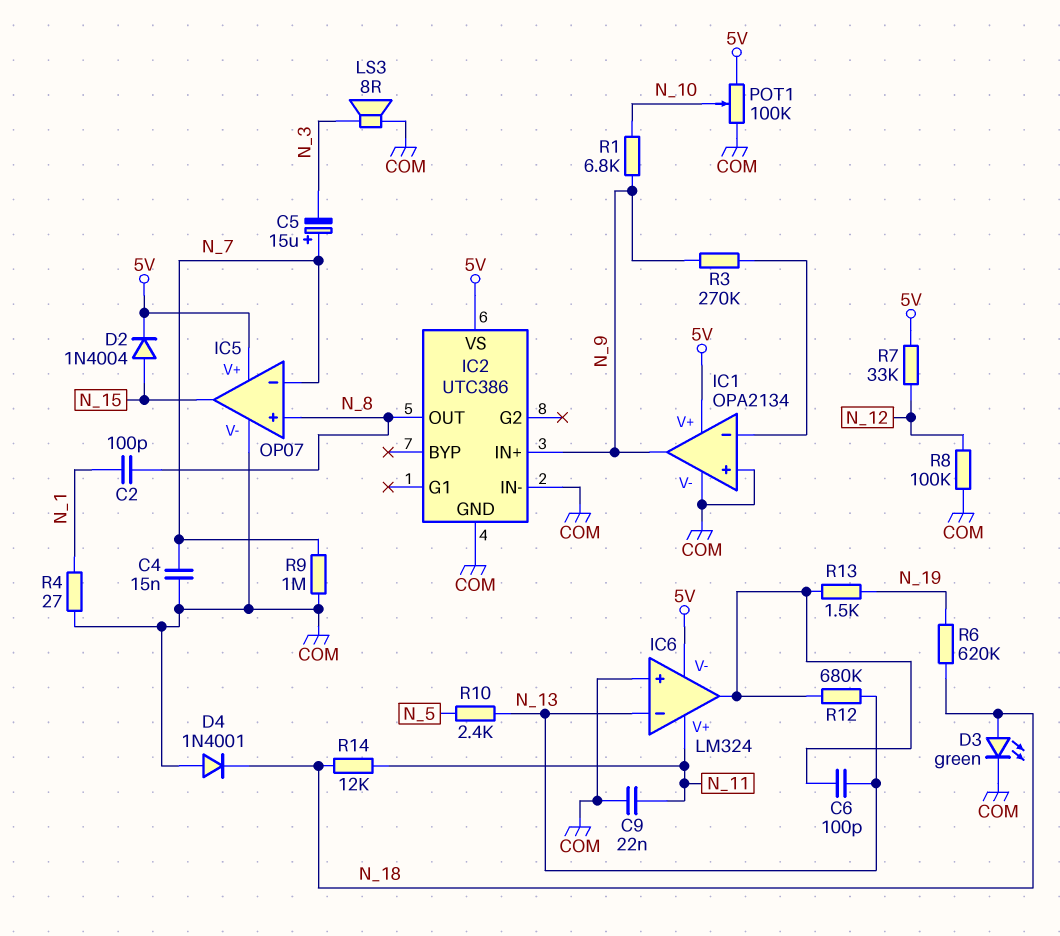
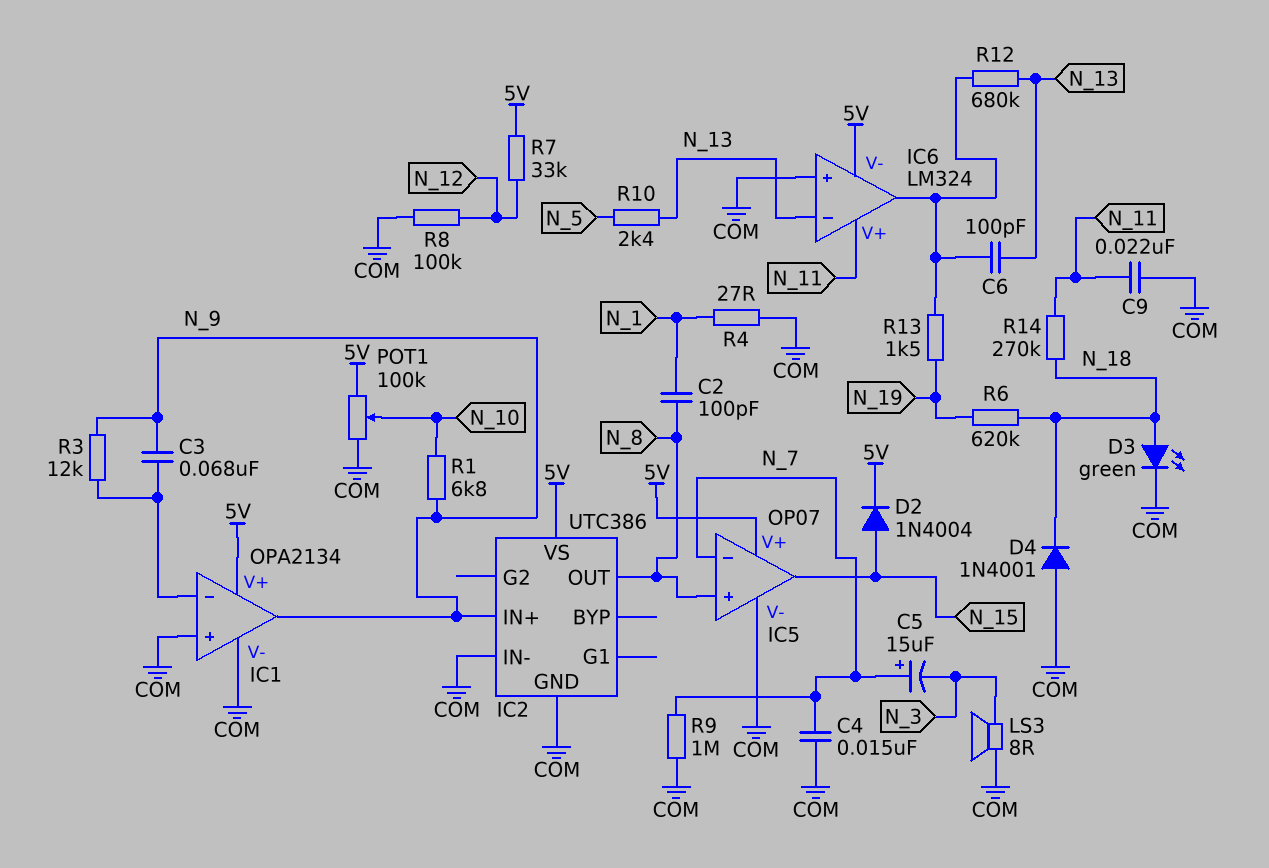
C3: none -> 68nF (IC1/in-, N_9)
R3: 270k (IC1/in-, N_9) -> 12k (IC1/in-, N_9)
R14: 12k (N_11, N_18) -> 270k (N_11, N_18)

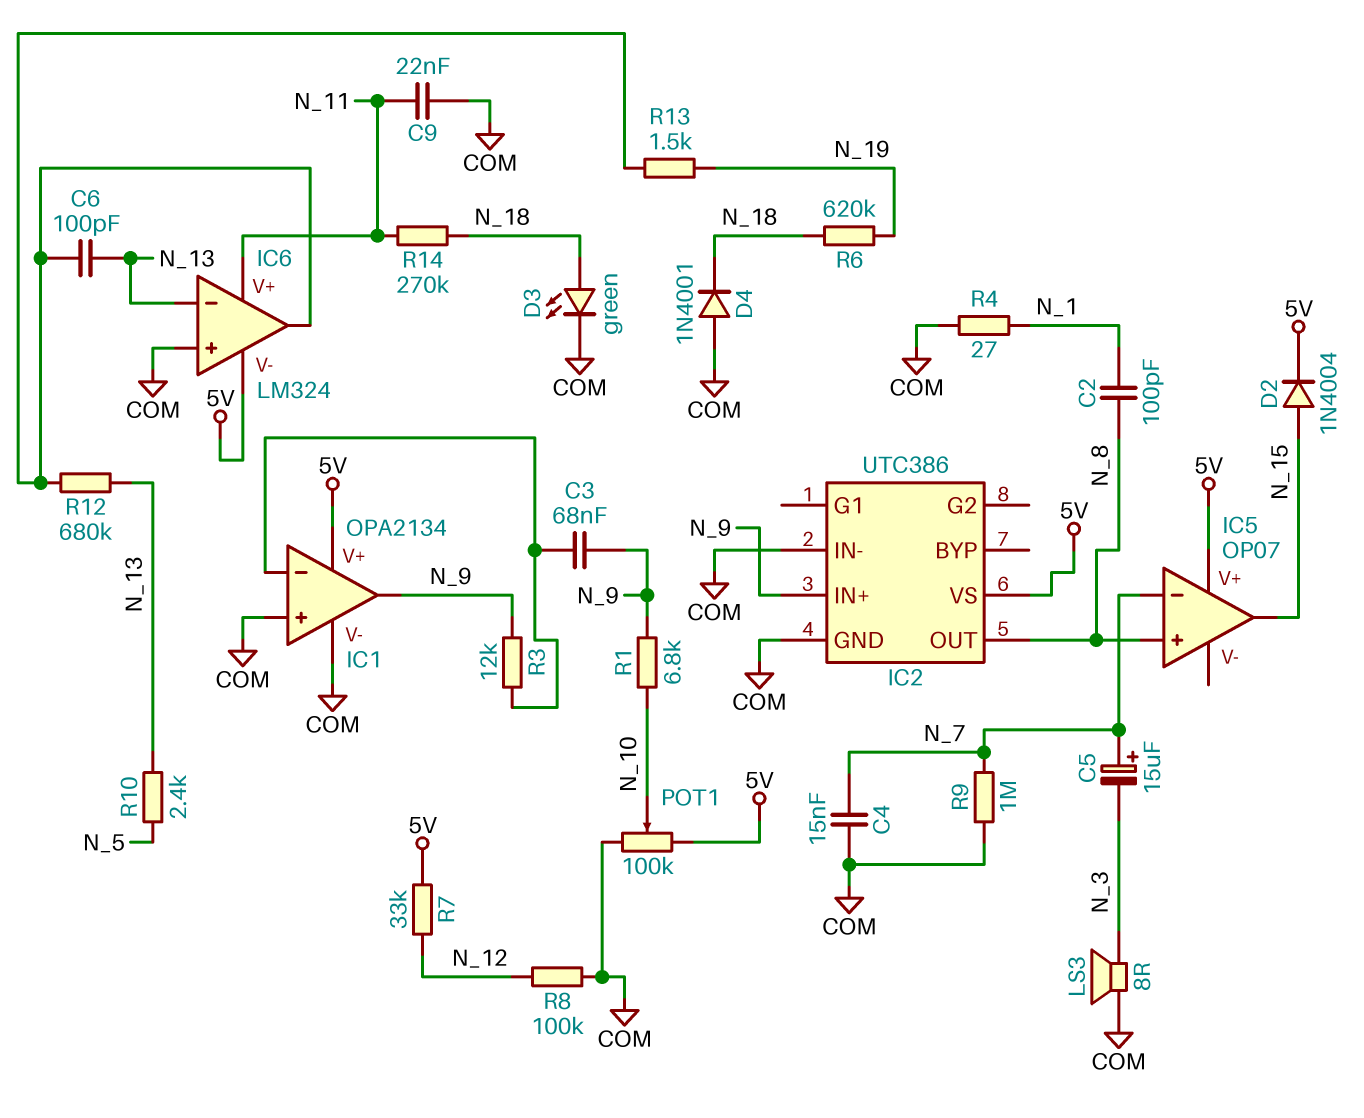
IC5 pin V-: COM -> none

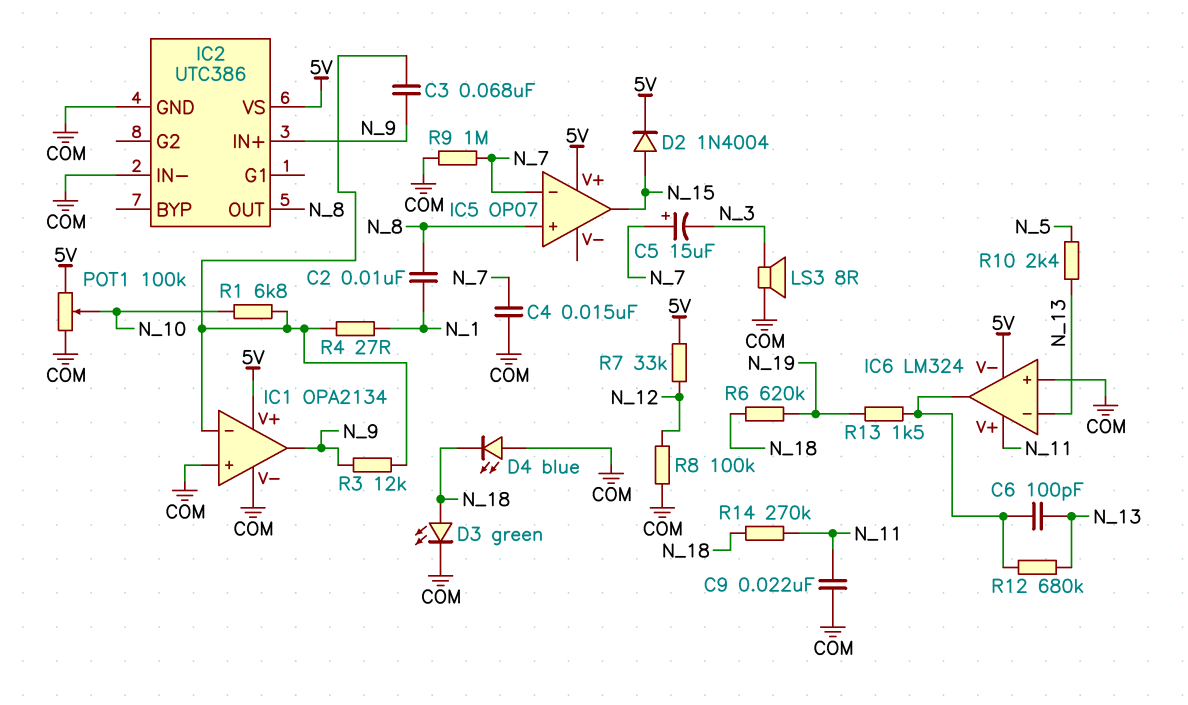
C2: 100pF (N_1, N_8) -> 10nF (N_1, N_8)
D4: diode 1N4001 (A COM, K N_18) -> LED blue (A COM, K N_18)
R1: 6.8k (N_9, N_10) -> 6.8k (IC1/in-, N_10)
R4: 27 (COM, N_1) -> 27 (IC1/in-, N_1)

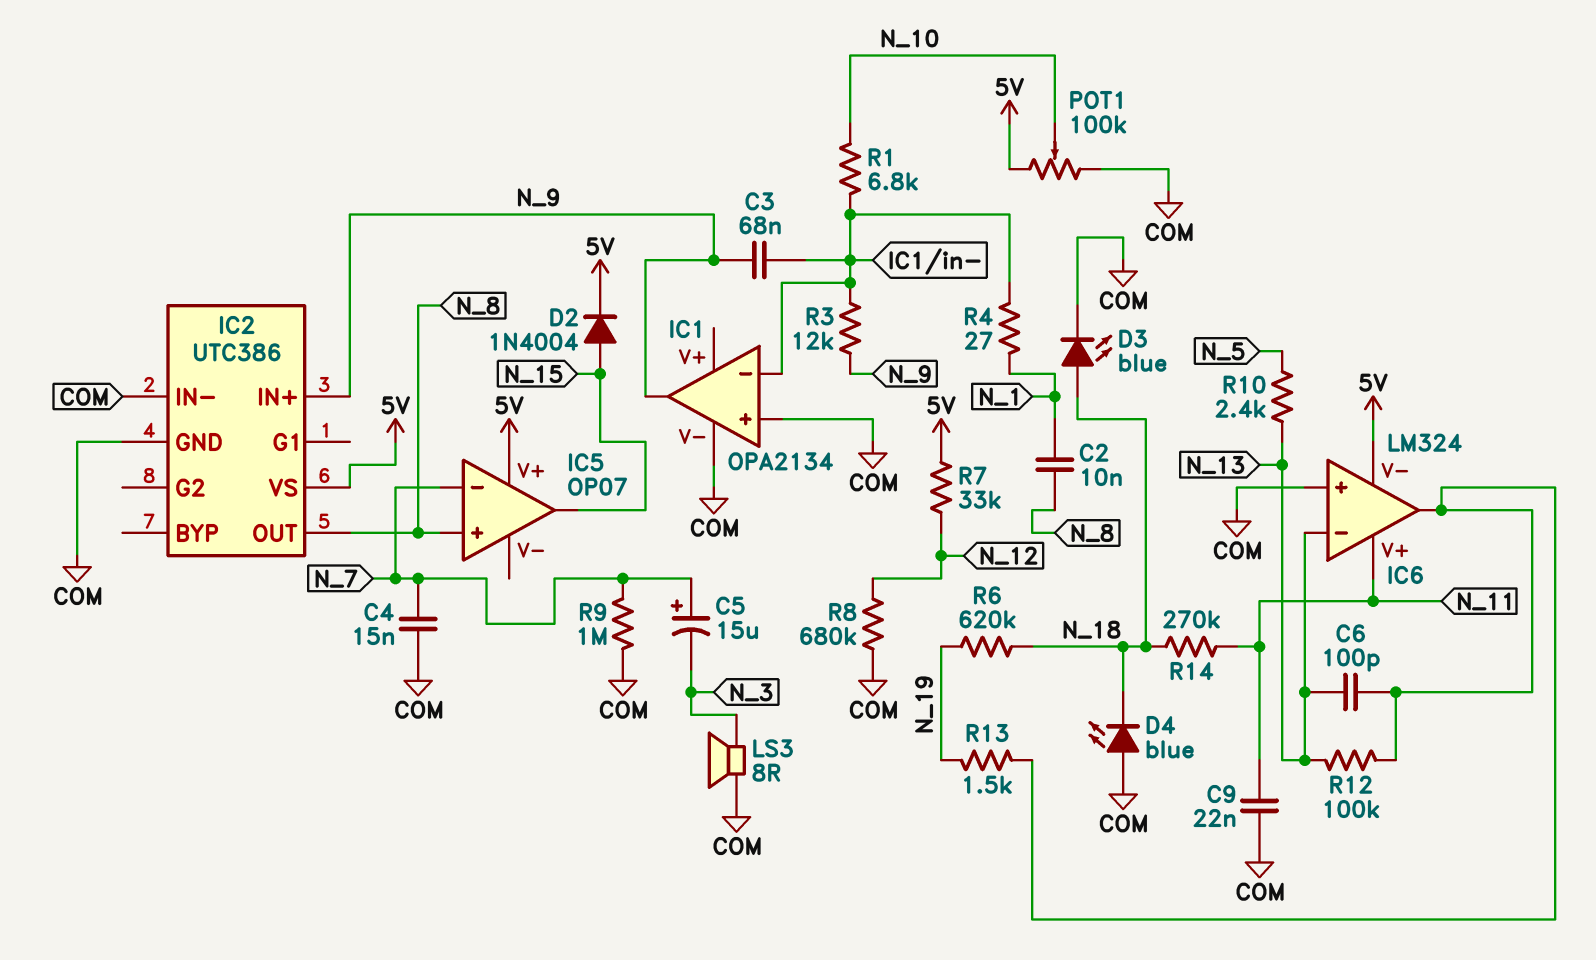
D3: LED green (A N_18, K COM) -> LED blue (A N_18, K COM)
IC1 pin V+: 5V -> none
R8: 100k (COM, N_12) -> 680k (COM, N_12)
R12: 680k (IC6/out, N_13) -> 100k (IC6/out, N_13)

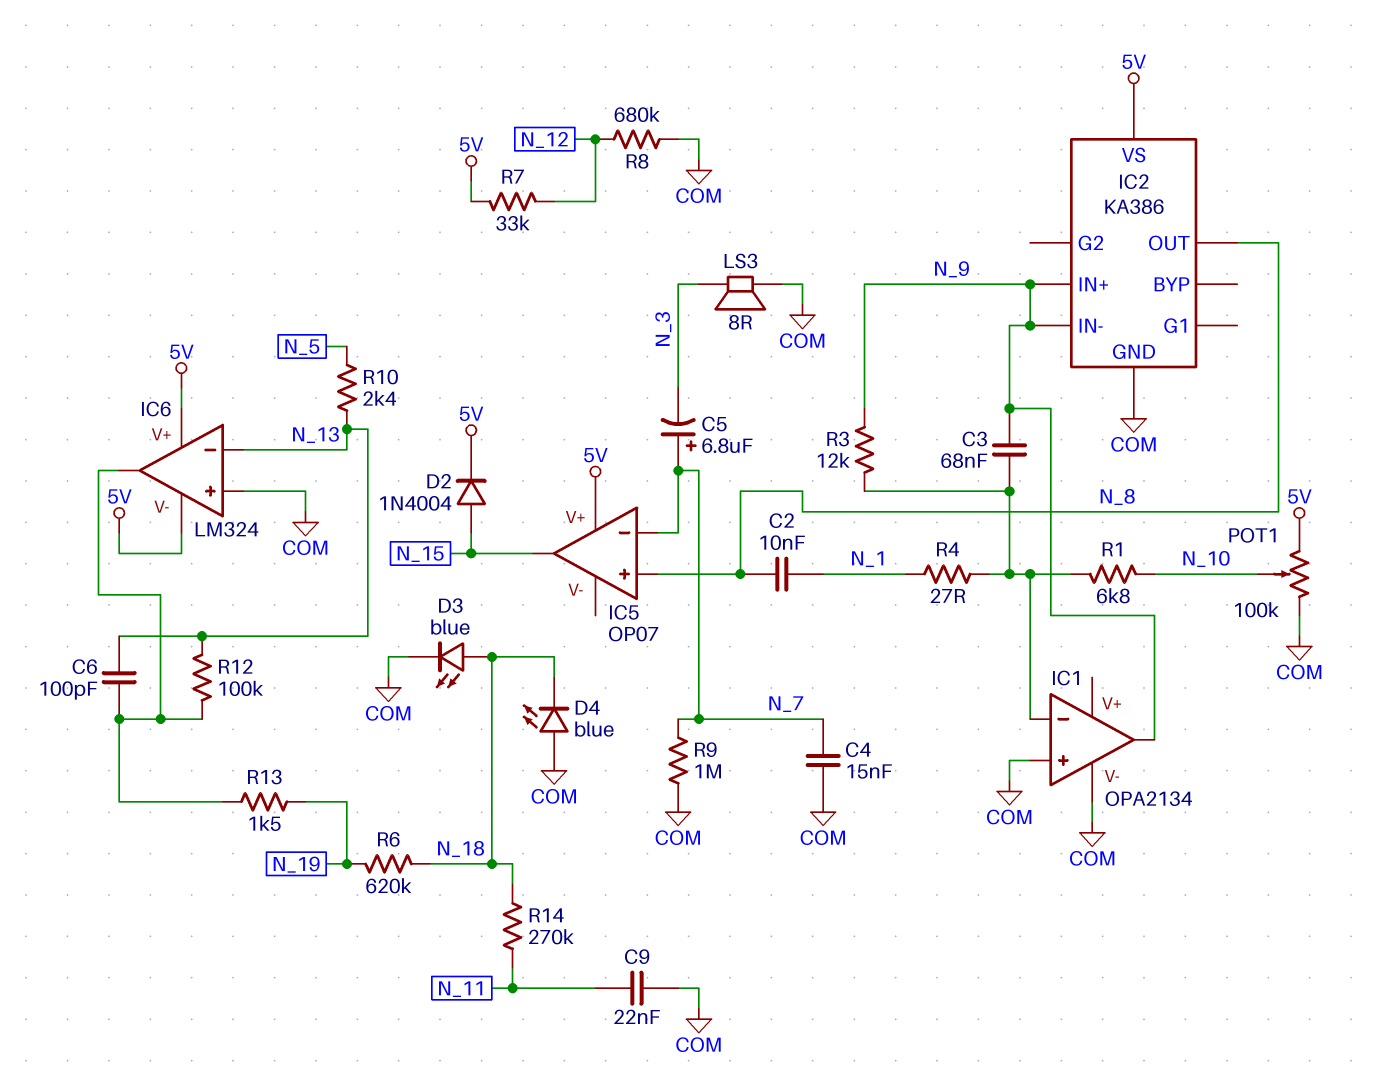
C5: 15uF (plus N_7, minus N_3) -> 6.8uF (plus N_7, minus N_3)
IC2: UTC386 -> KA386
IC2 pin IN-: COM -> N_9
IC6 pin V+: N_11 -> 5V

